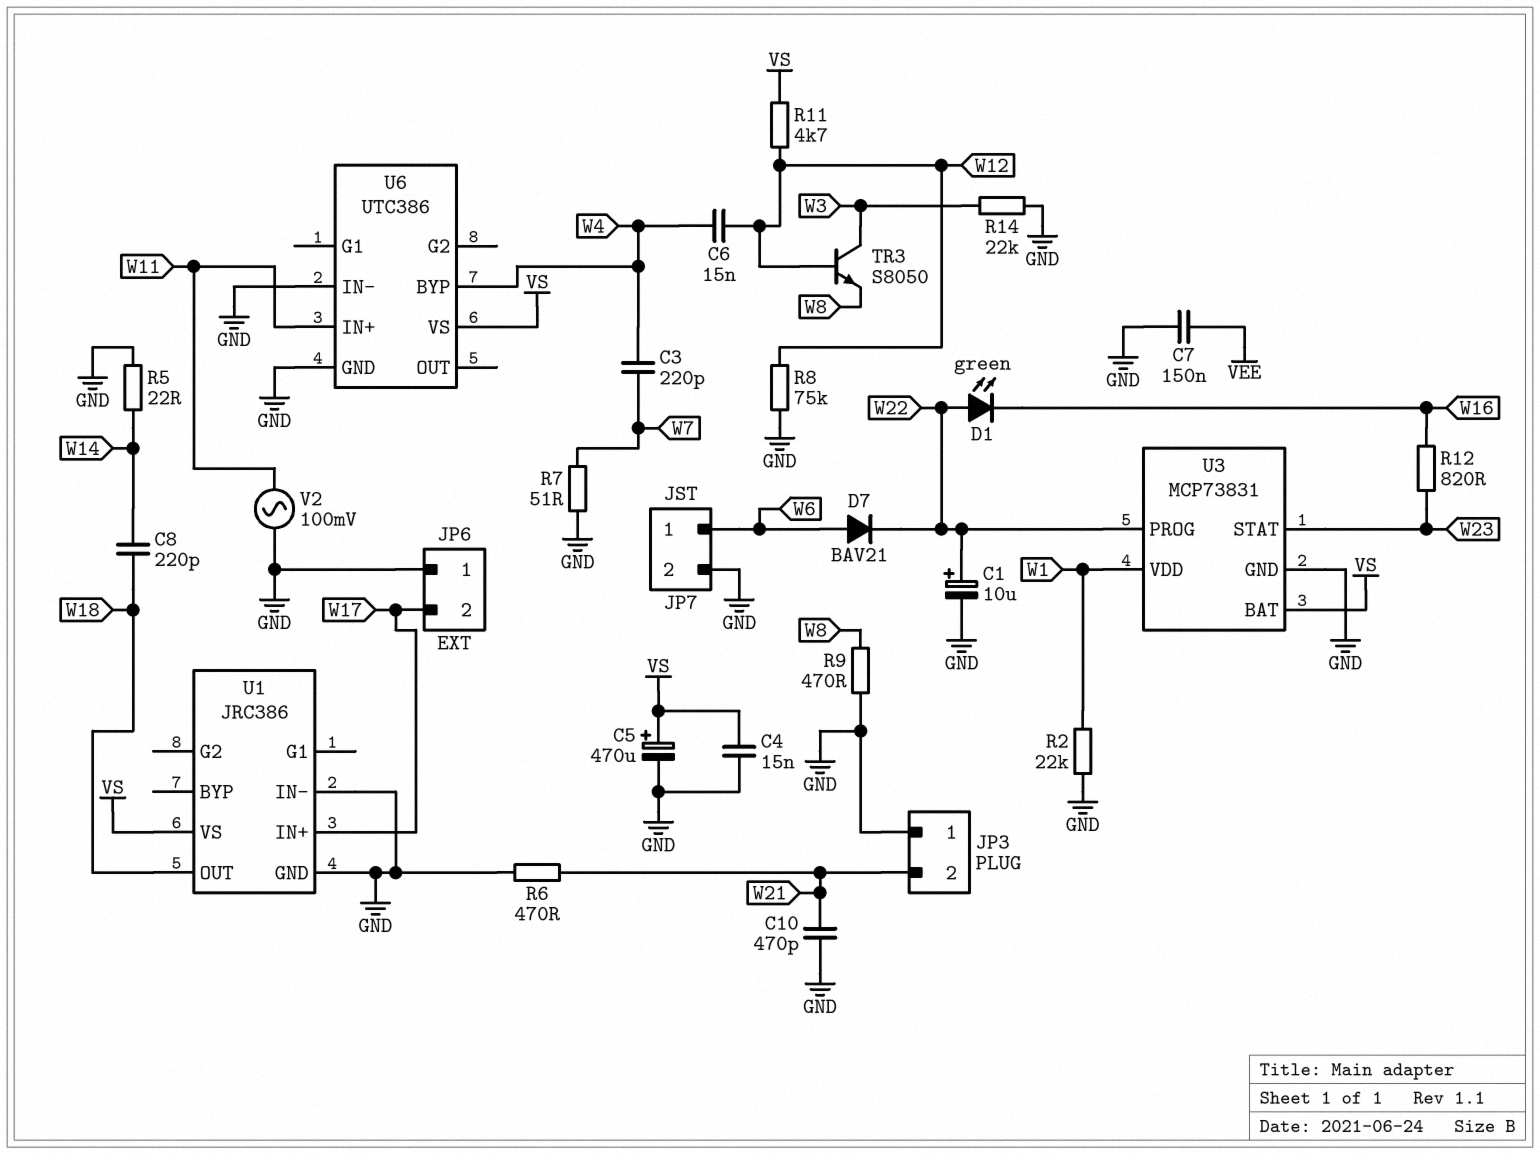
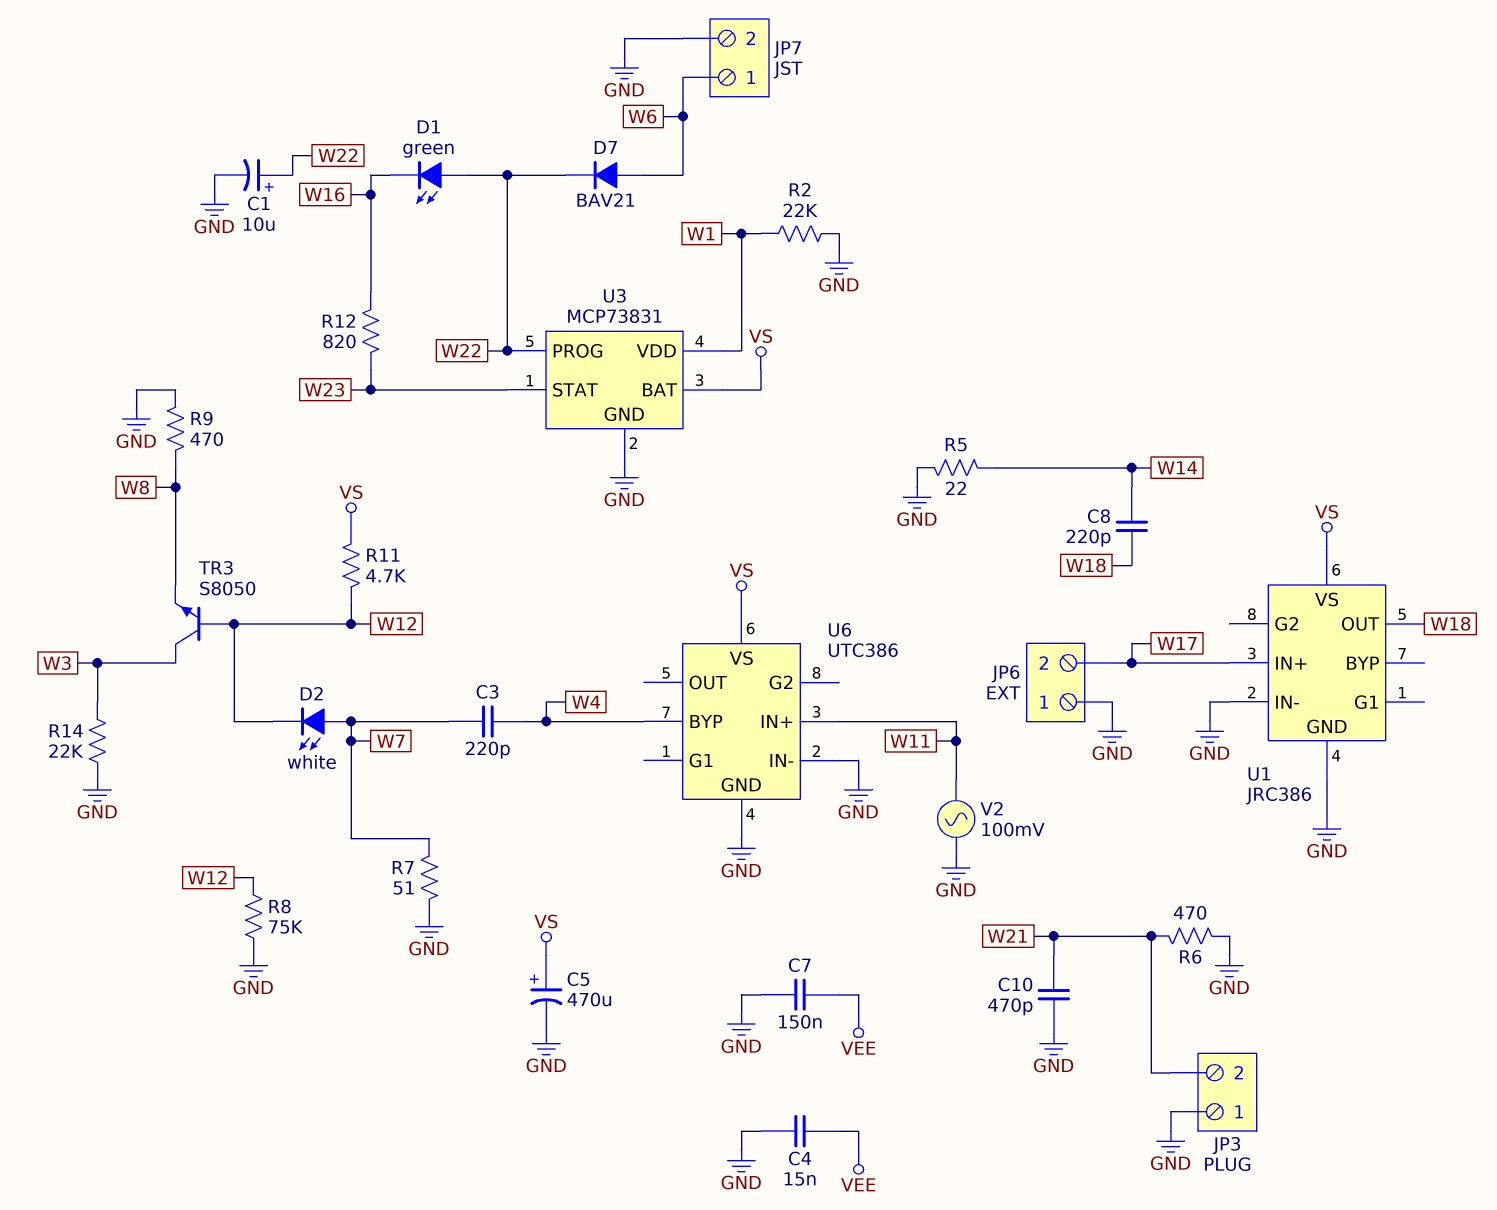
C4: 15nF (GND, VS) -> 15nF (GND, VEE)
C6: 15nF (W4, W12) -> none
D2: none -> LED white (A W7, K W12)

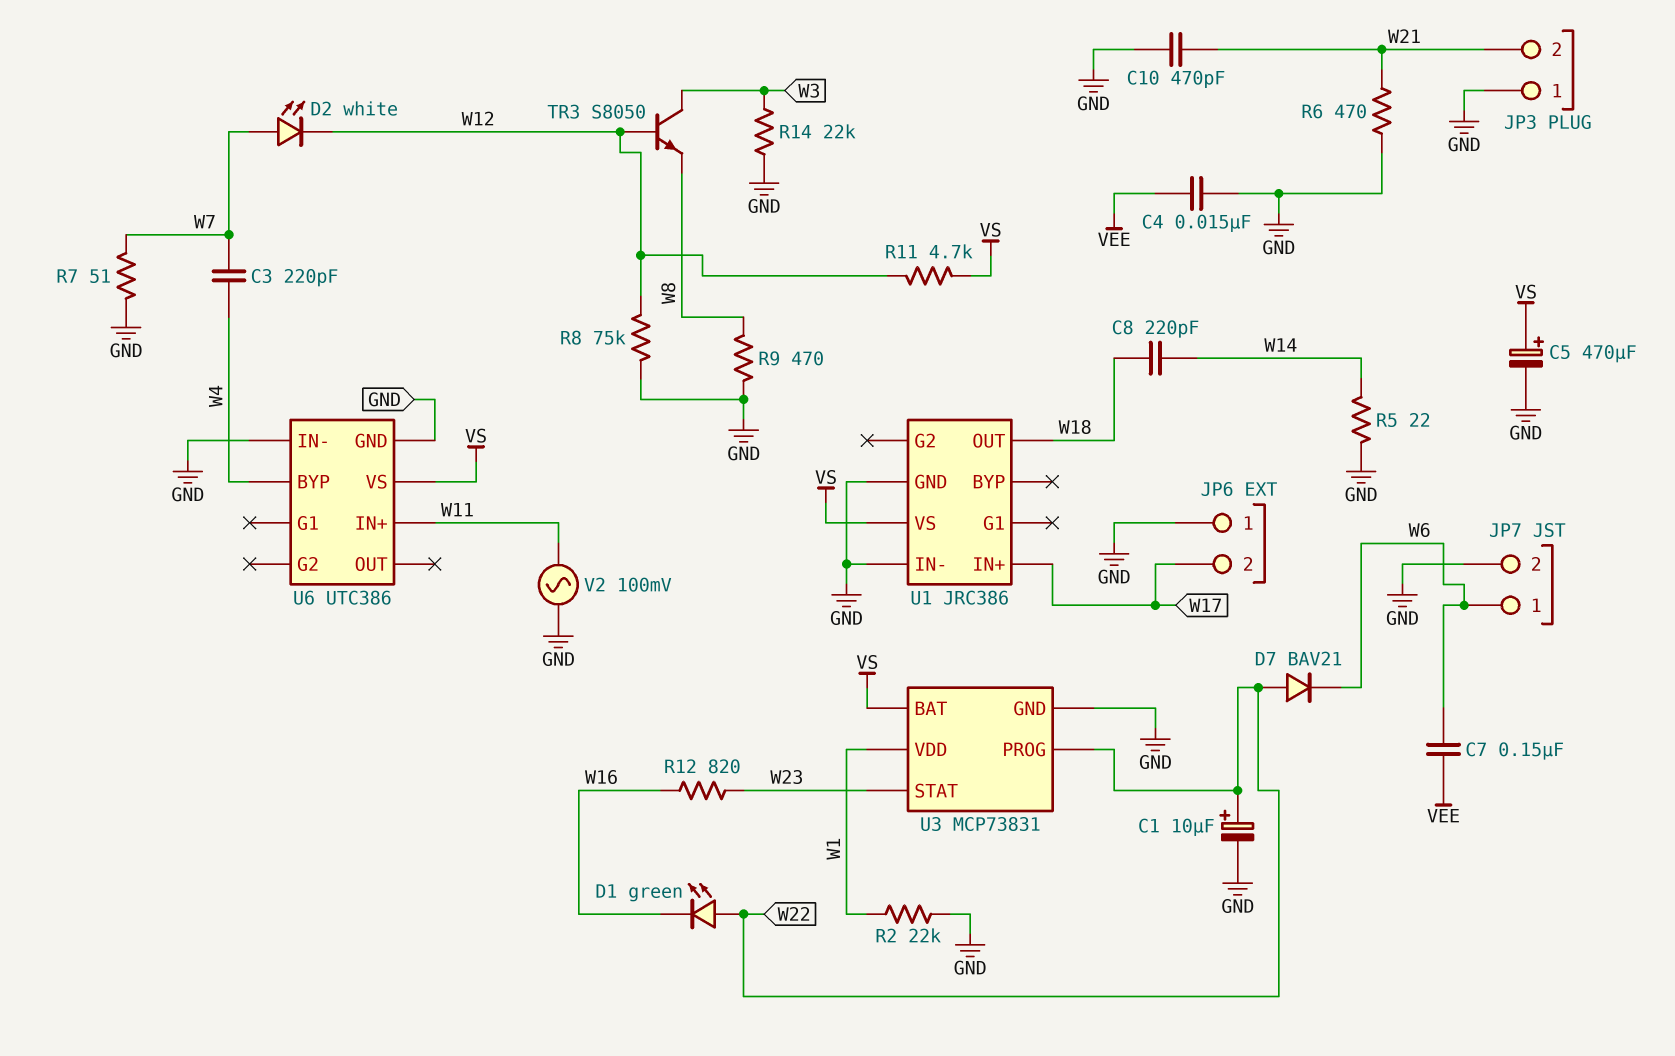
C7: 150nF (GND, VEE) -> 150nF (VEE, W6)
D7: diode BAV21 (A W6, K W22) -> diode BAV21 (A W22, K W6)

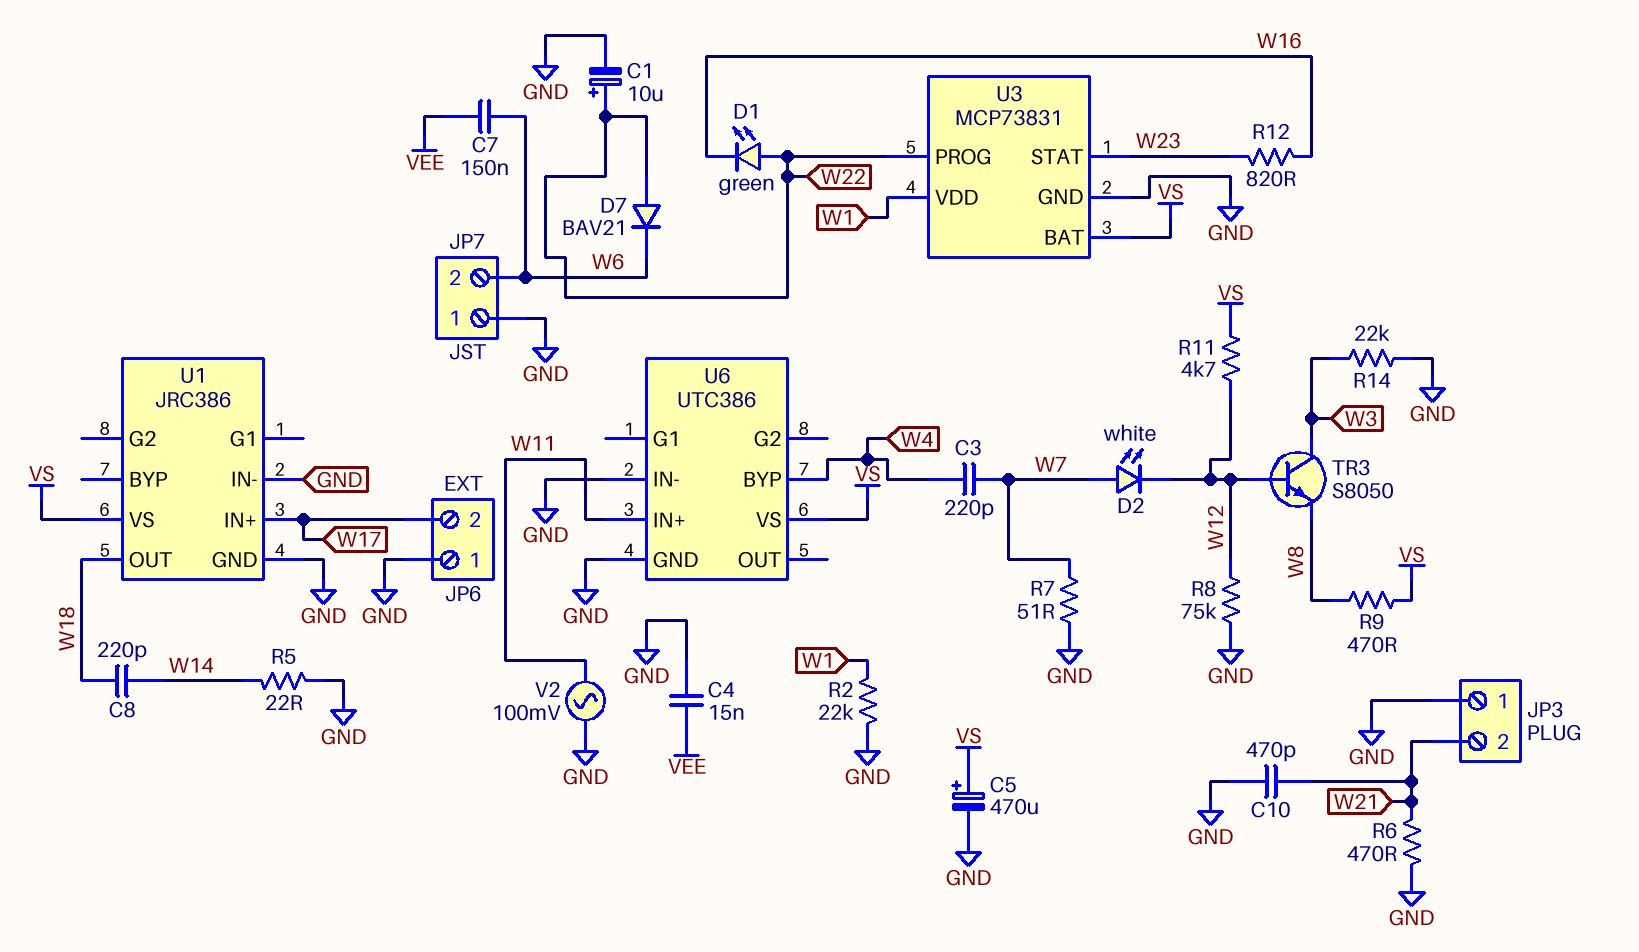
JP7 pin 1: W6 -> GND
JP7 pin 2: GND -> W6
R9: 470 (GND, W8) -> 470 (VS, W8)

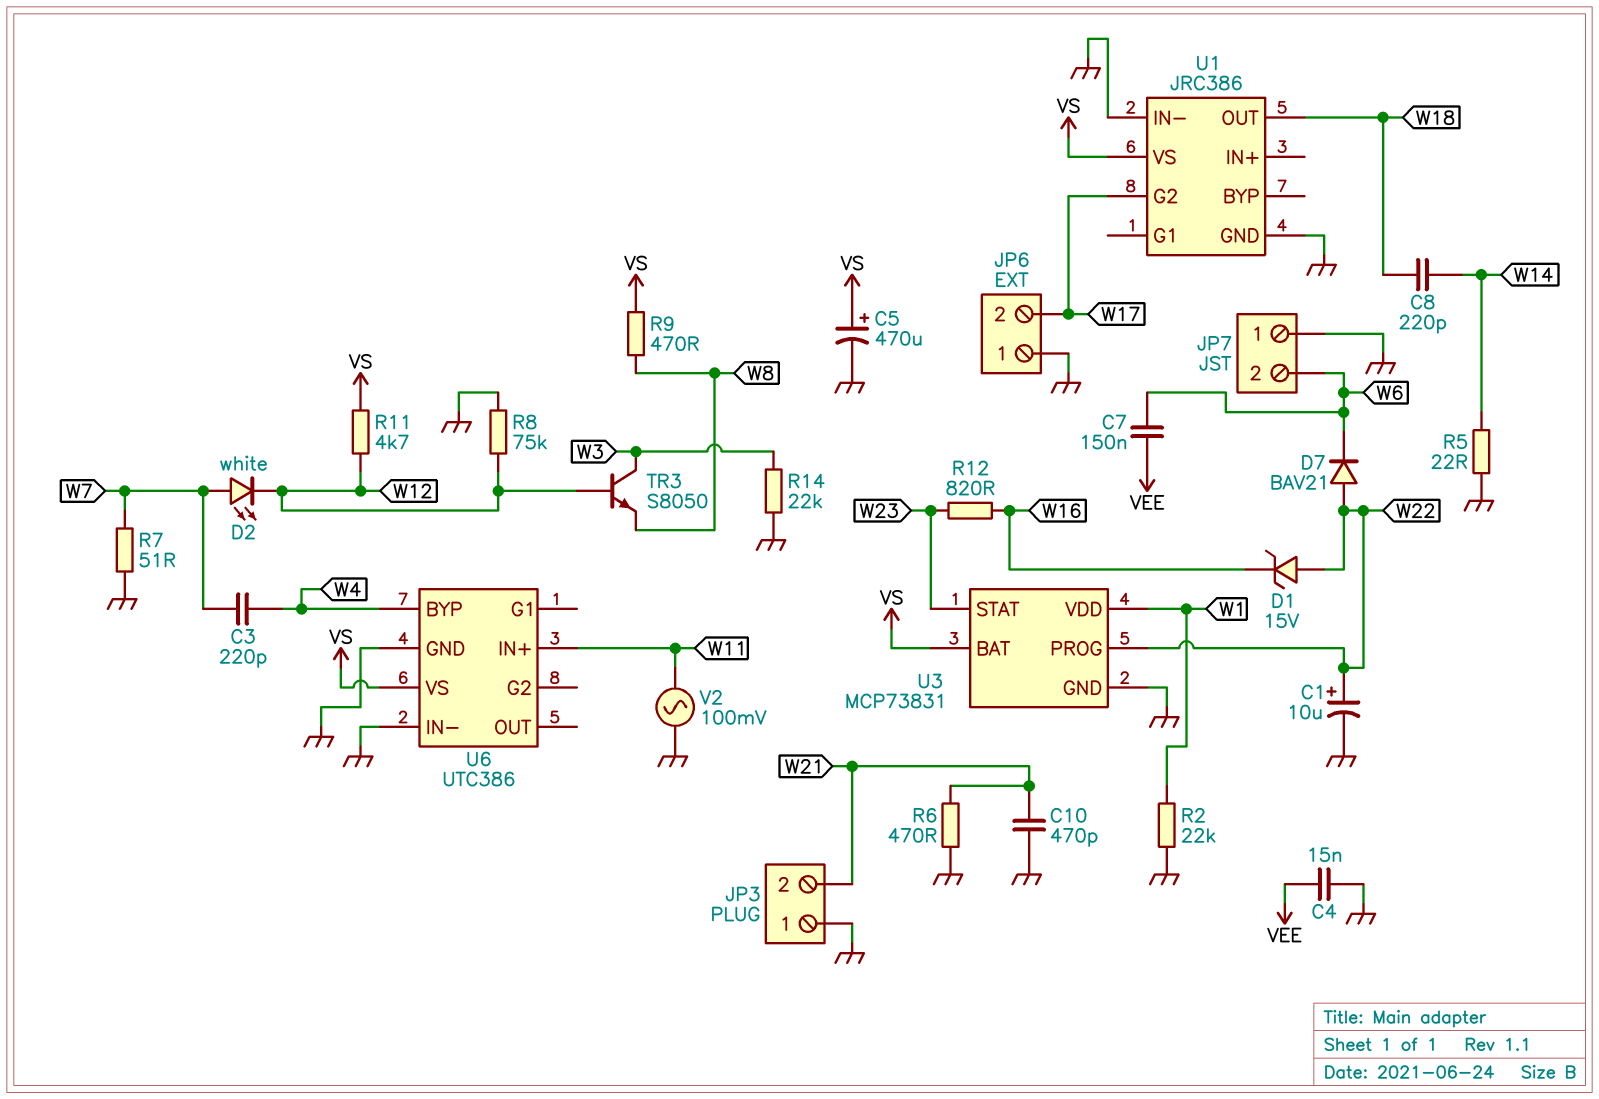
D1: LED green (A W22, K W16) -> zener 15V (A W22, K W16)
U1 pin G2: none -> W17
U1 pin IN+: W17 -> none

